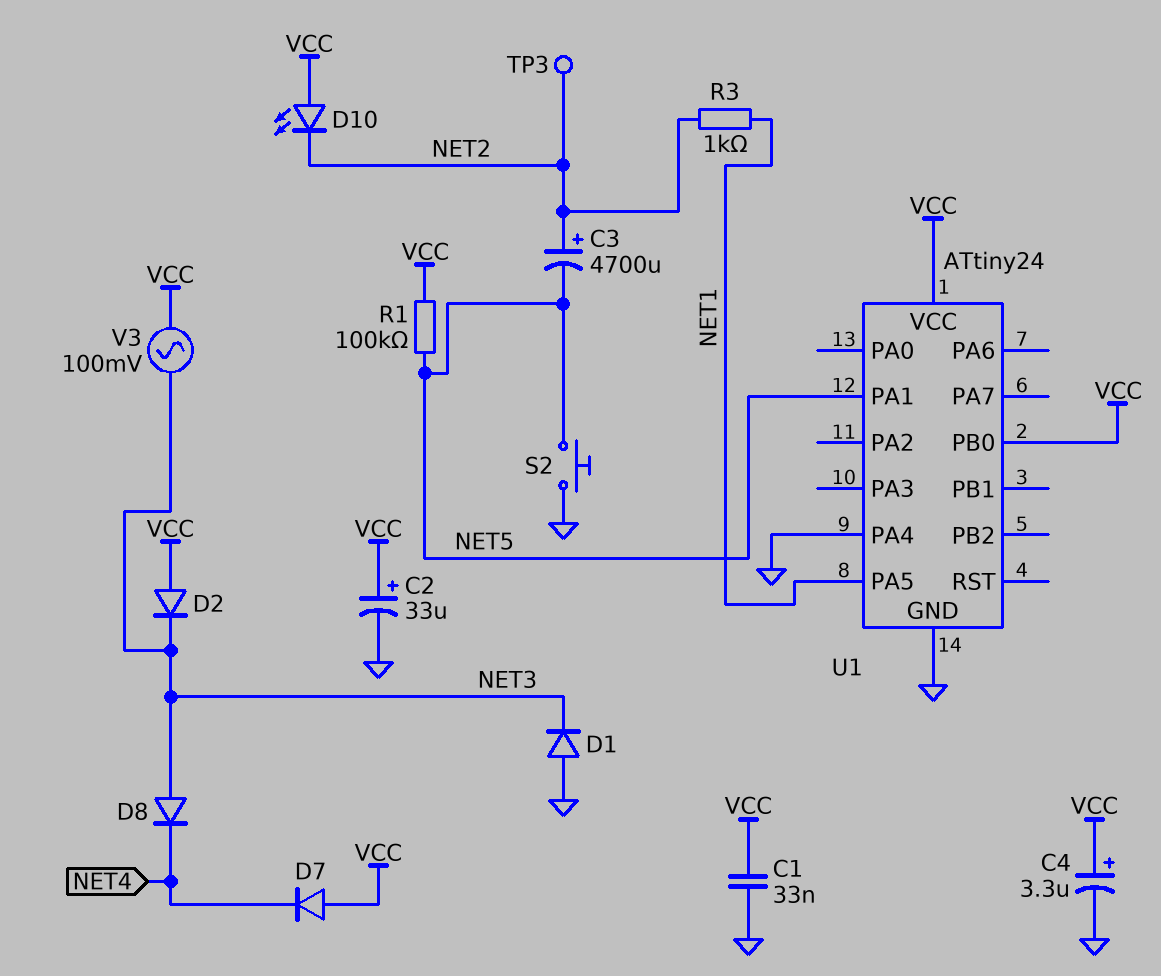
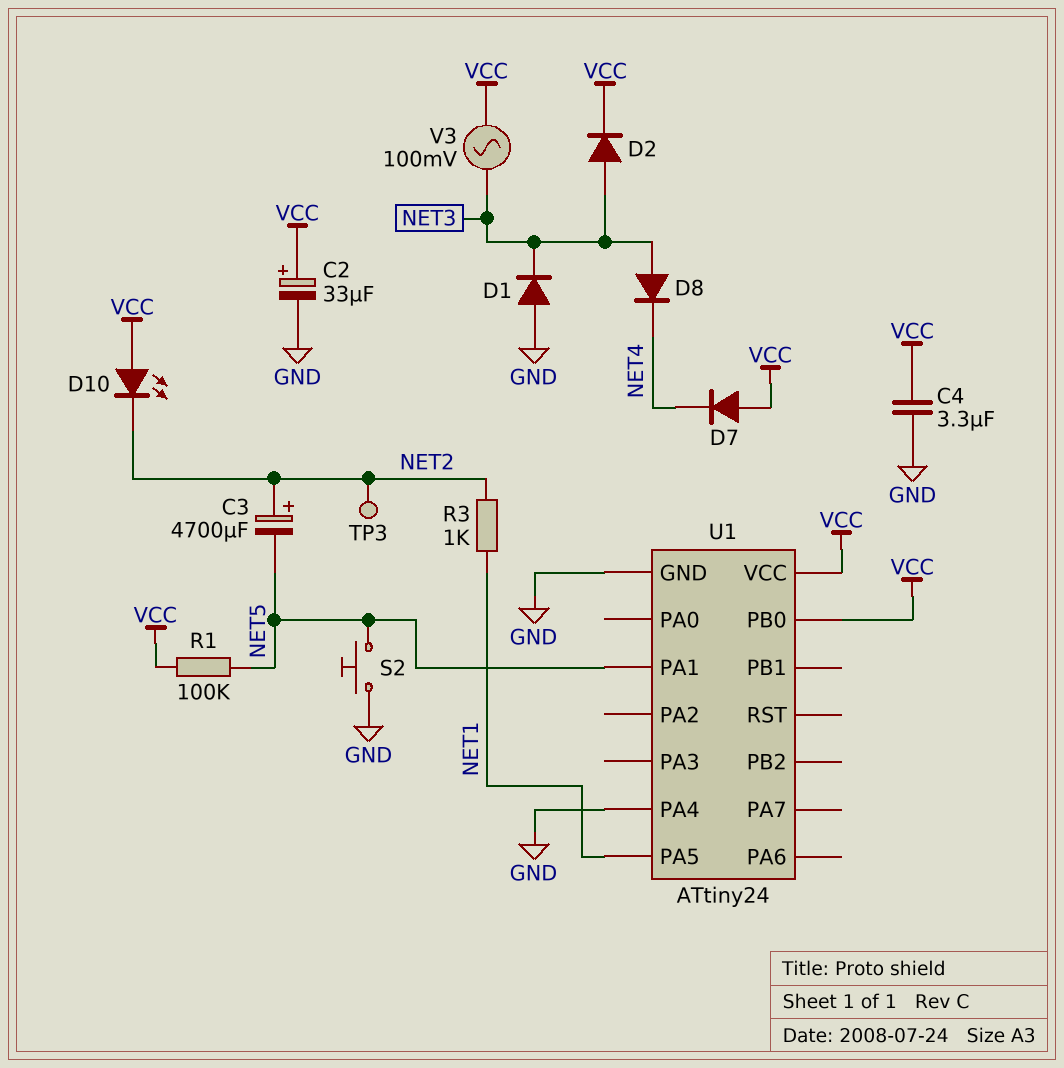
C1: 33nF (GND, VCC) -> none
C4: 3.3uF (plus VCC, minus GND) -> 3.3uF (GND, VCC)
D2: diode (A VCC, K NET3) -> diode (A NET3, K VCC)

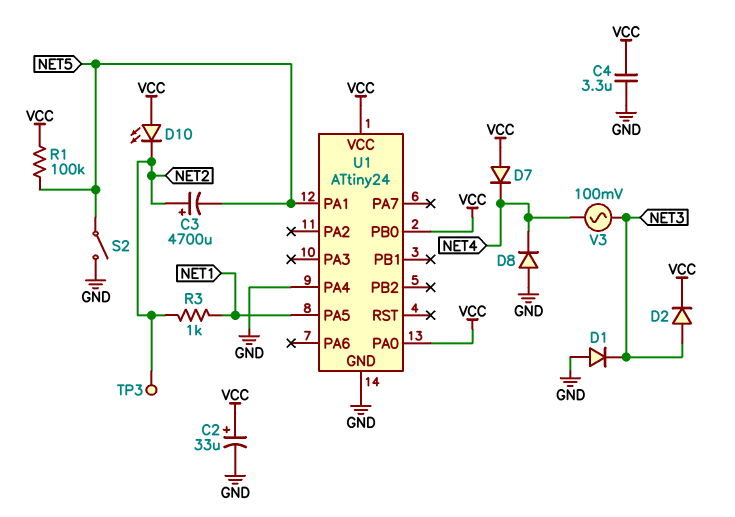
D8: diode (A NET3, K NET4) -> diode (A GND, K NET4)
S2: button (GND, NET5) -> switch (GND, NET5)
U1 pin PA0: none -> VCC
V3: AC 100mV (NET3, VCC) -> AC 100mV (NET3, NET4)

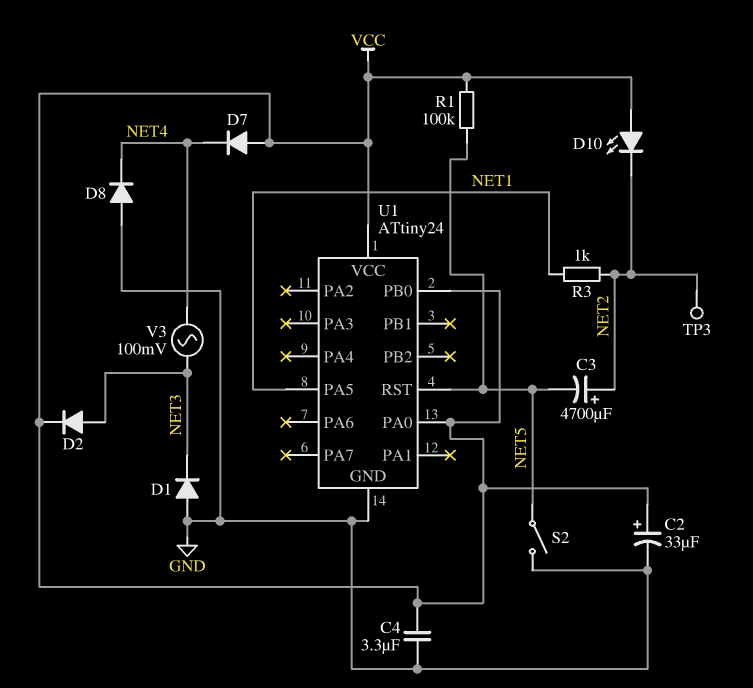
U1 pin PA1: NET5 -> none
U1 pin PA4: GND -> none
U1 pin RST: none -> NET5

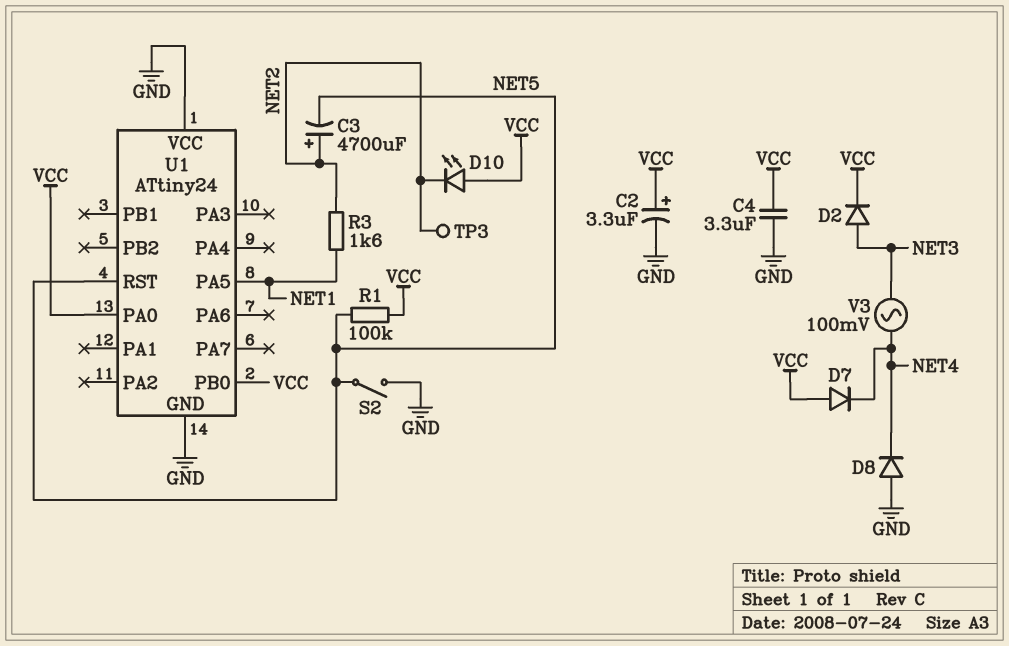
C2: 33uF (plus VCC, minus GND) -> 3.3uF (plus VCC, minus GND)
D1: diode (A GND, K NET3) -> none
R3: 1k (NET1, NET2) -> 1.6k (NET1, NET2)
U1 pin VCC: VCC -> GND

